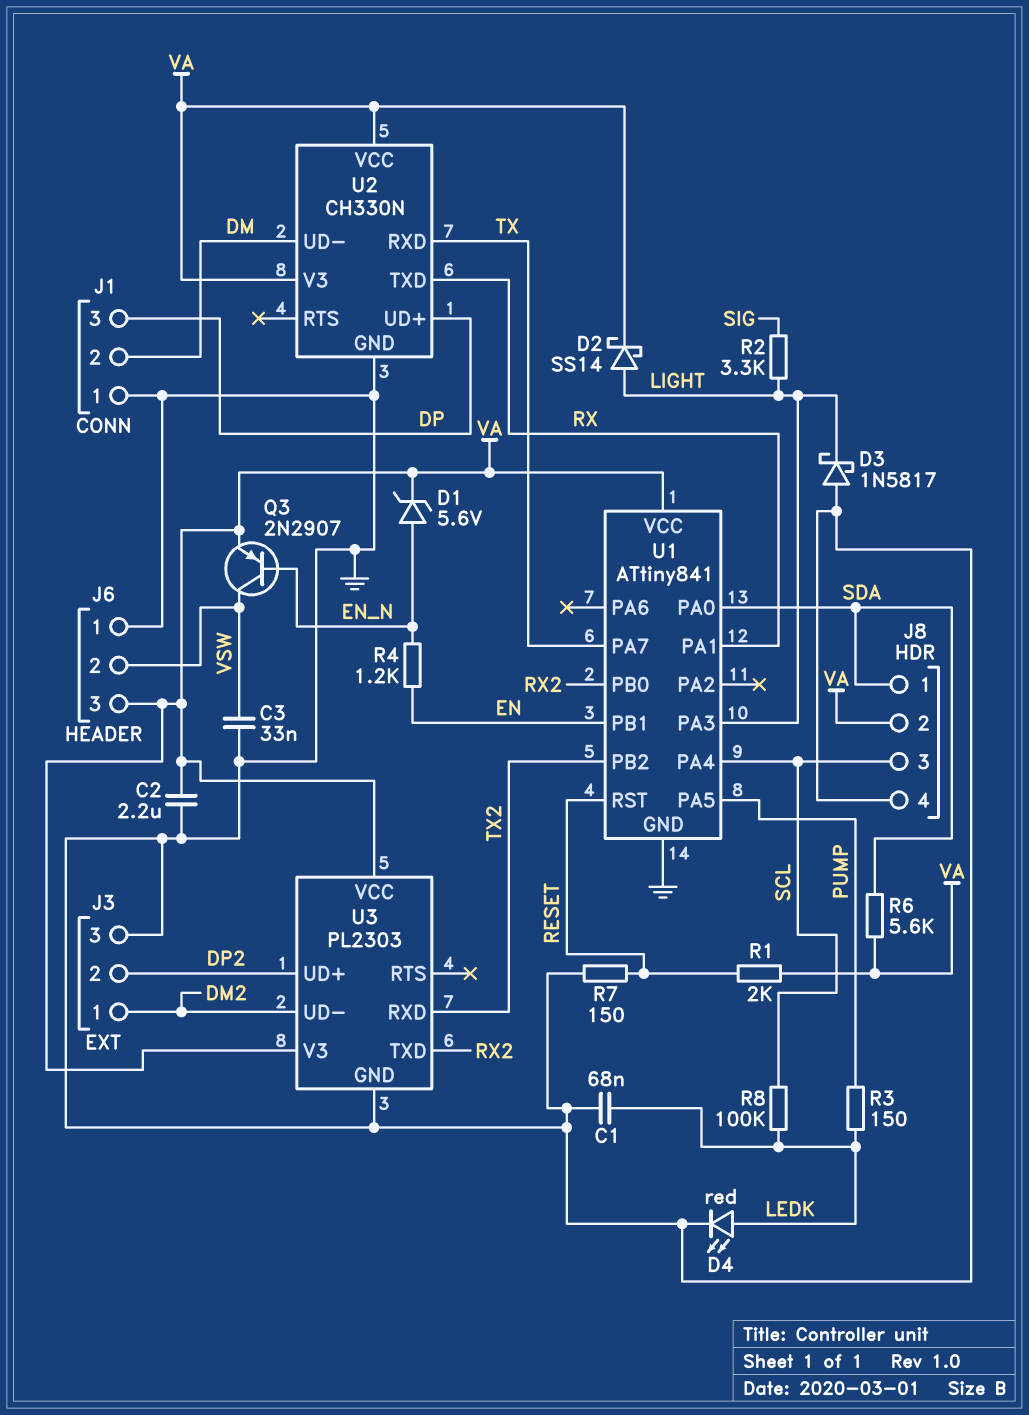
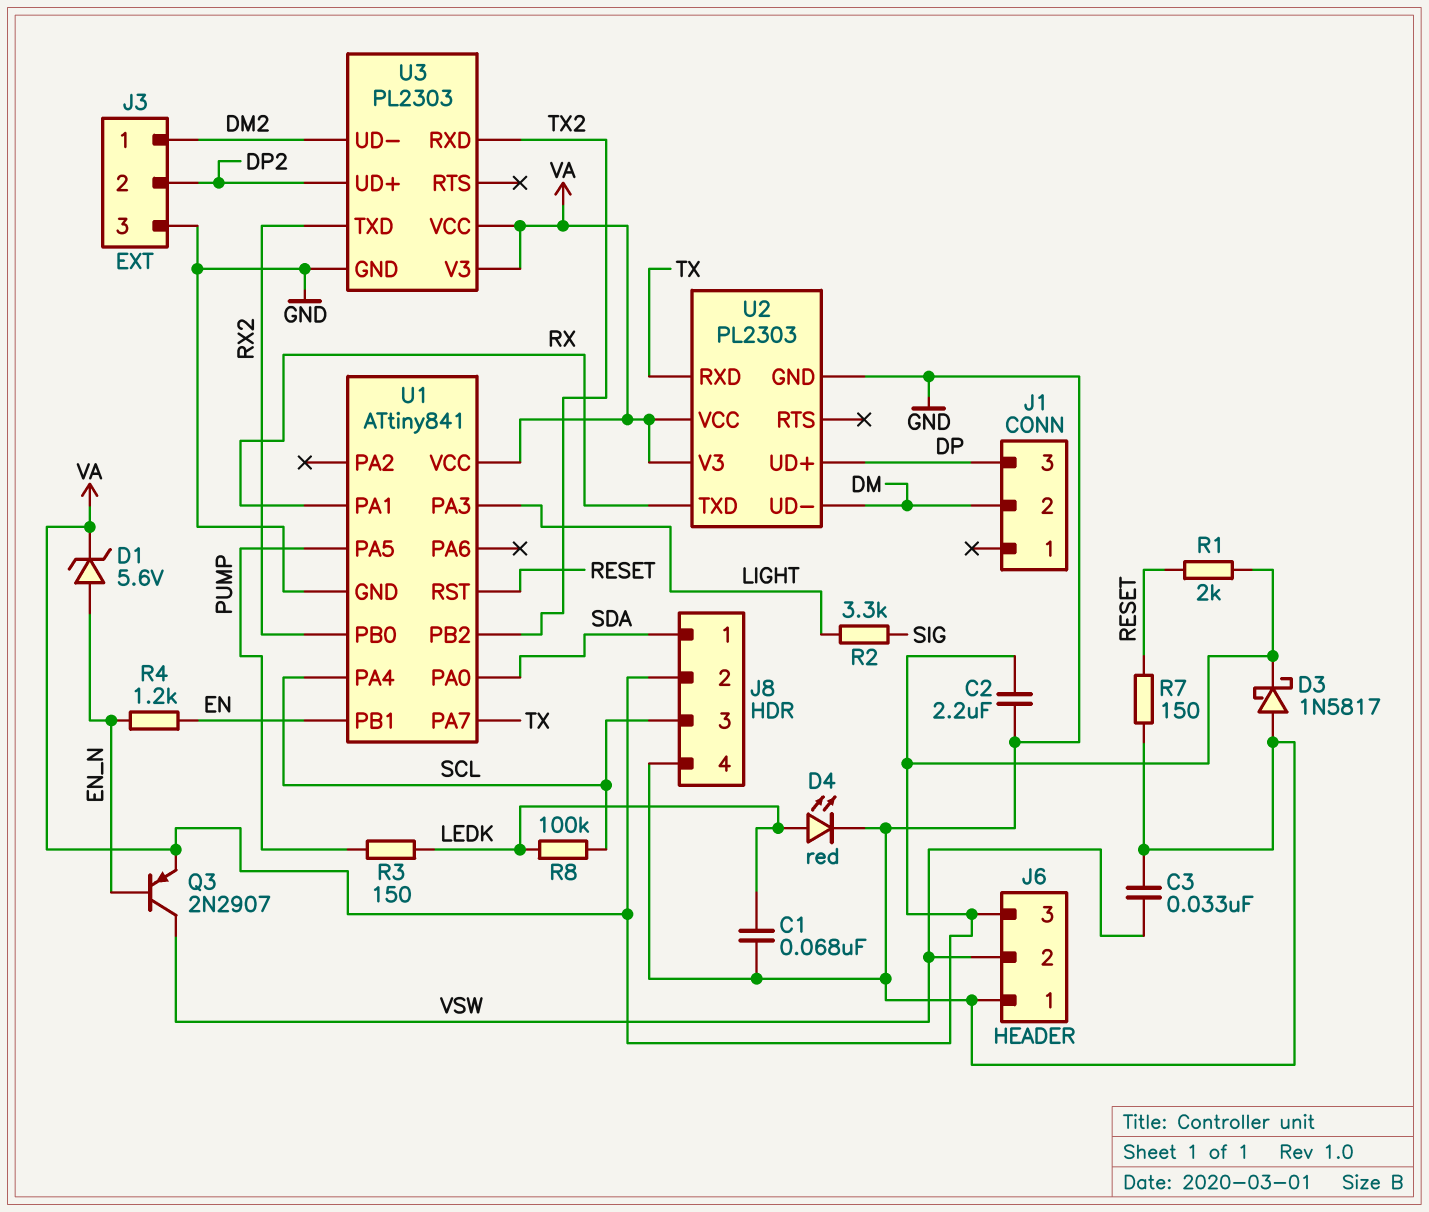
D2: schottky SS14 (A LIGHT, K VA) -> none
D3: schottky 1N5817 (A GND, K LIGHT) -> schottky 1N5817 (A GND, K VA)
J1 pin 1: GND -> none
R6: 5.6k (SDA, VA) -> none
U2: CH330N -> PL2303

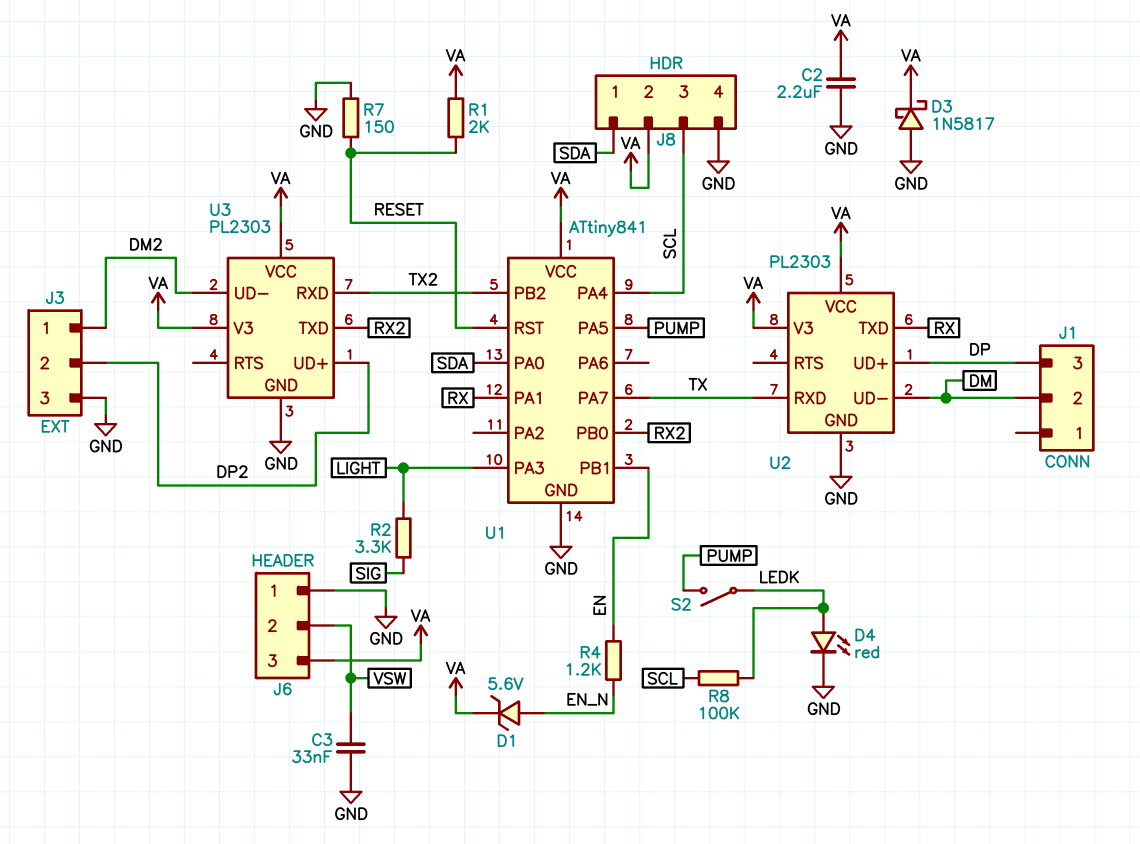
C1: 68nF (GND, LEDK) -> none
Q3: PNP 2N2907 (B EN_N, C VSW, E VA) -> none
R3: 150 (LEDK, PUMP) -> none
S2: none -> switch (LEDK, PUMP)

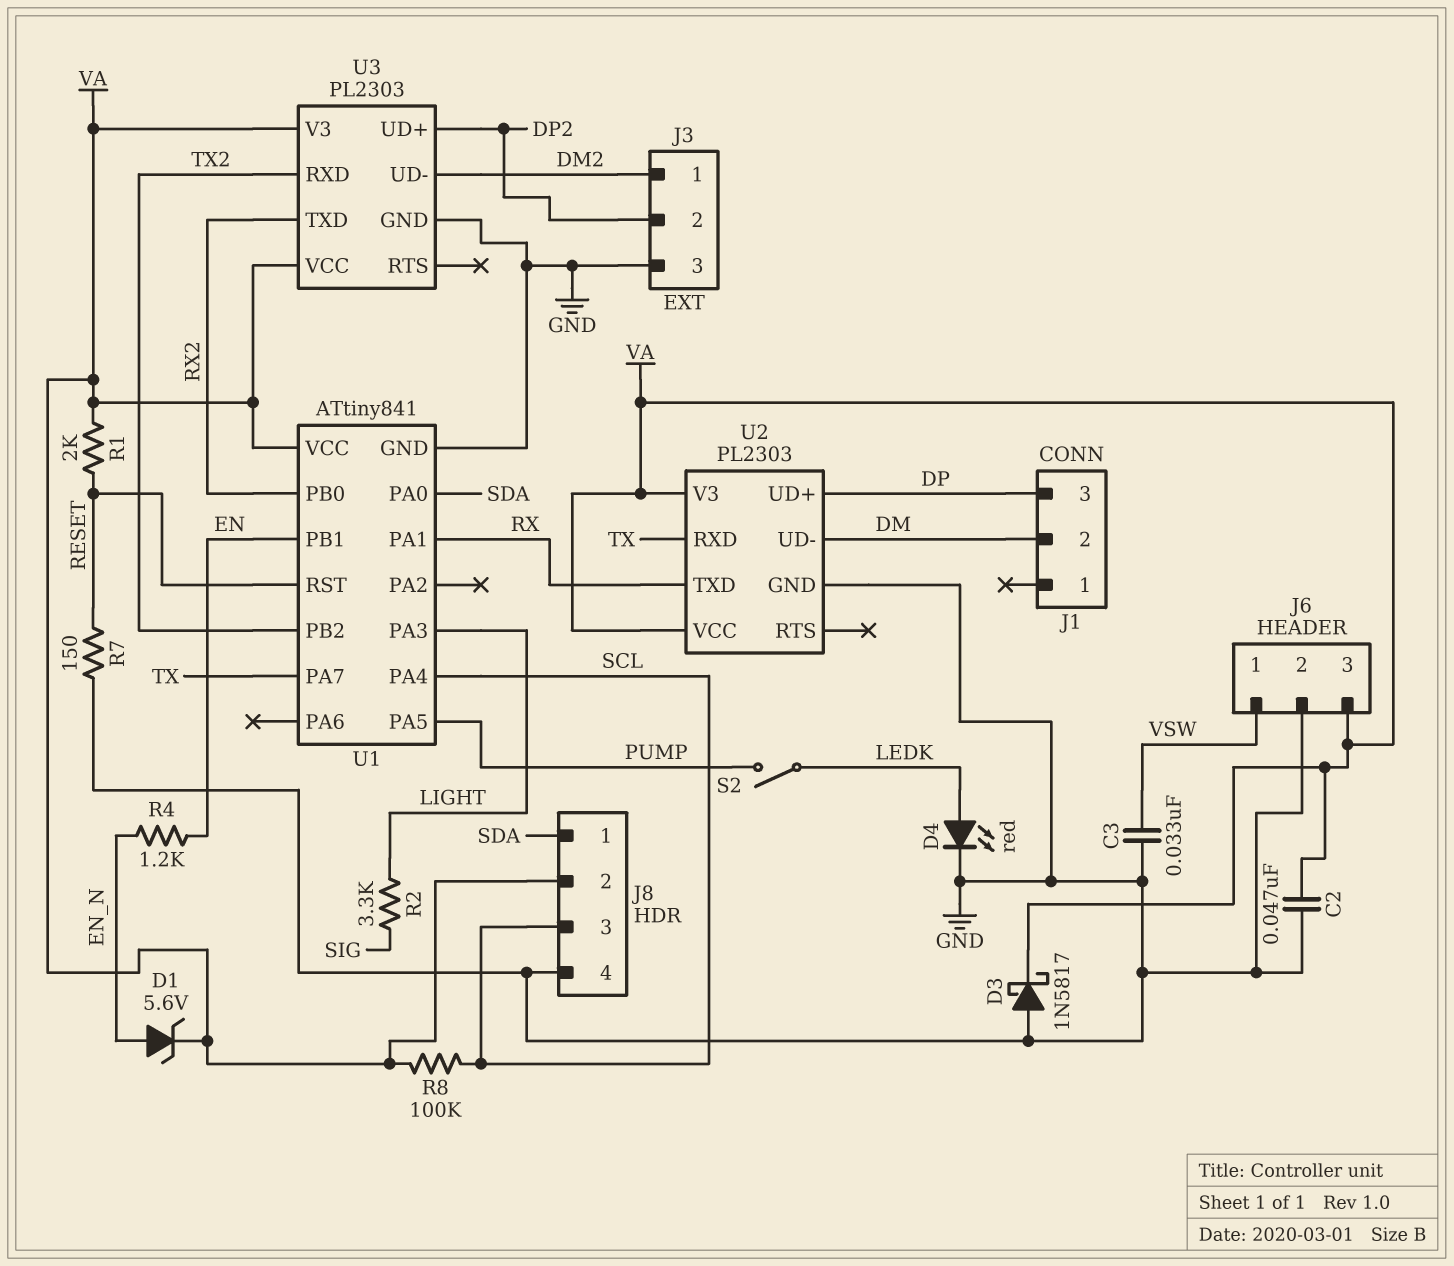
C2: 2.2uF (GND, VA) -> 47nF (GND, VA)
J6 pin 1: GND -> VSW
J6 pin 2: VSW -> GND
R8: 100k (LEDK, SCL) -> 100k (SCL, VA)

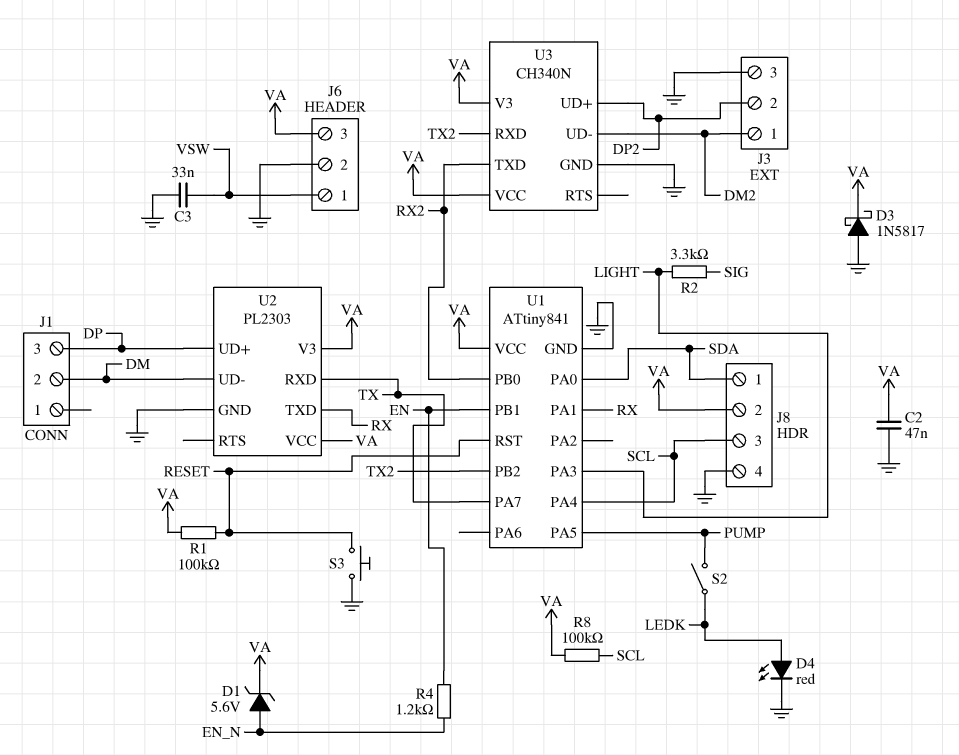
R1: 2k (RESET, VA) -> 100k (RESET, VA)
R7: 150 (GND, RESET) -> none
S3: none -> button (GND, RESET)
U3: PL2303 -> CH340N

